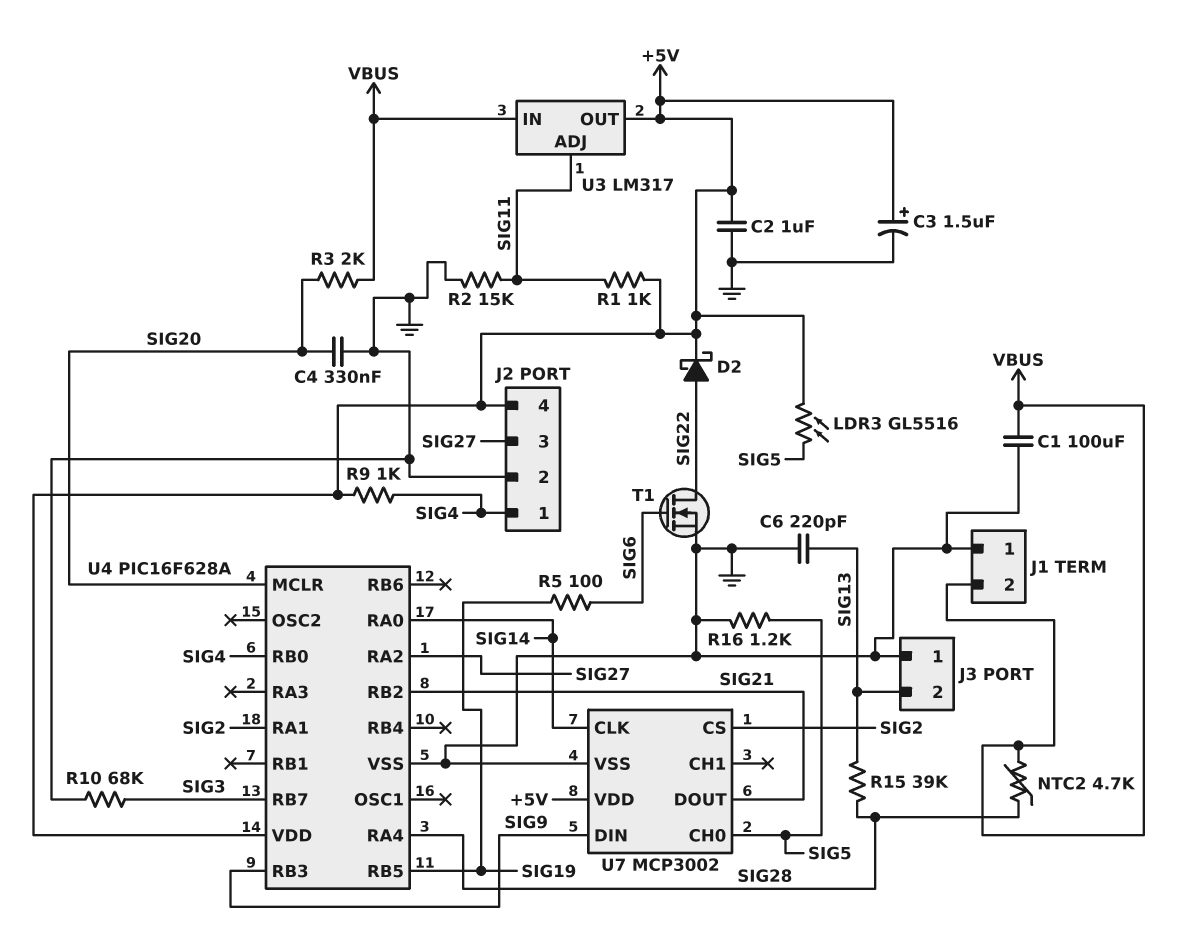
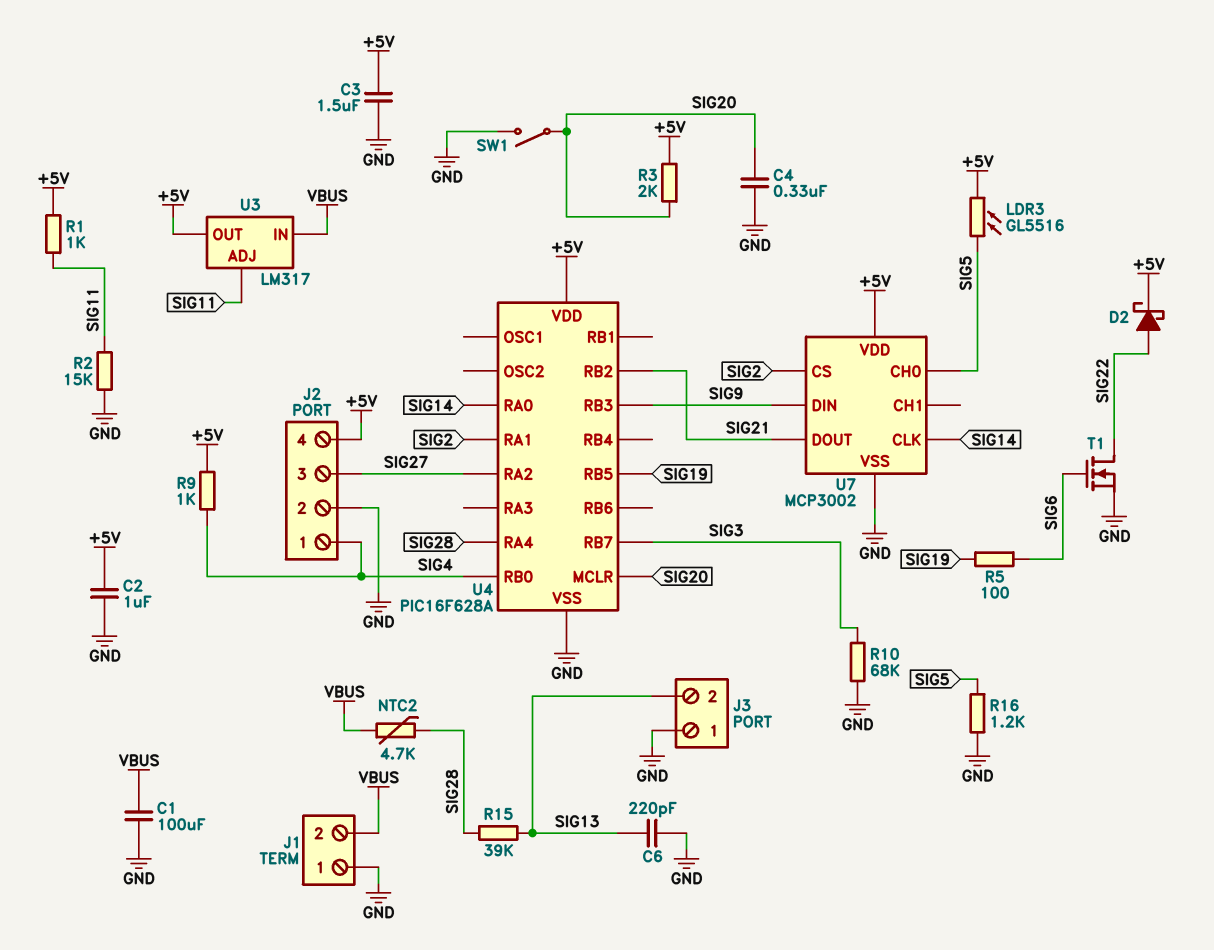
C3: 1.5uF (plus +5V, minus GND) -> 1.5uF (+5V, GND)
R3: 2k (SIG20, VBUS) -> 2k (+5V, SIG20)
SW1: none -> switch (GND, SIG20)

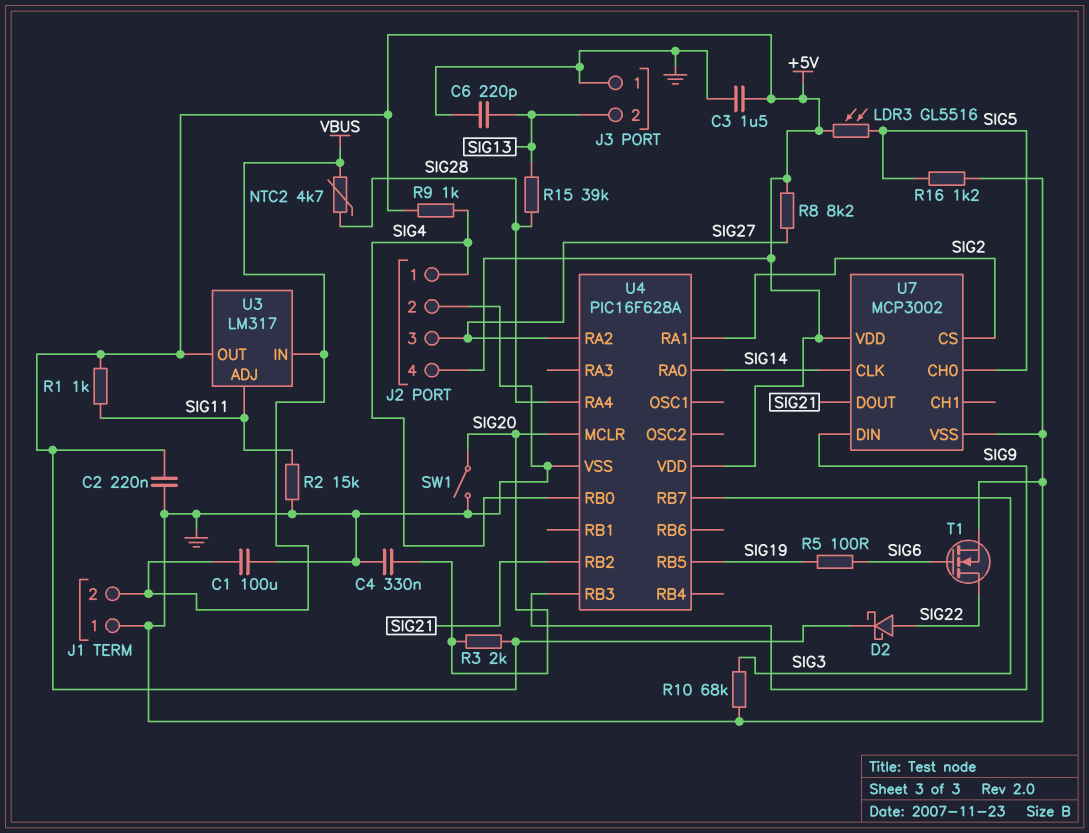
C2: 1uF (+5V, GND) -> 220nF (+5V, GND)
R8: none -> 8.2k (+5V, SIG27)

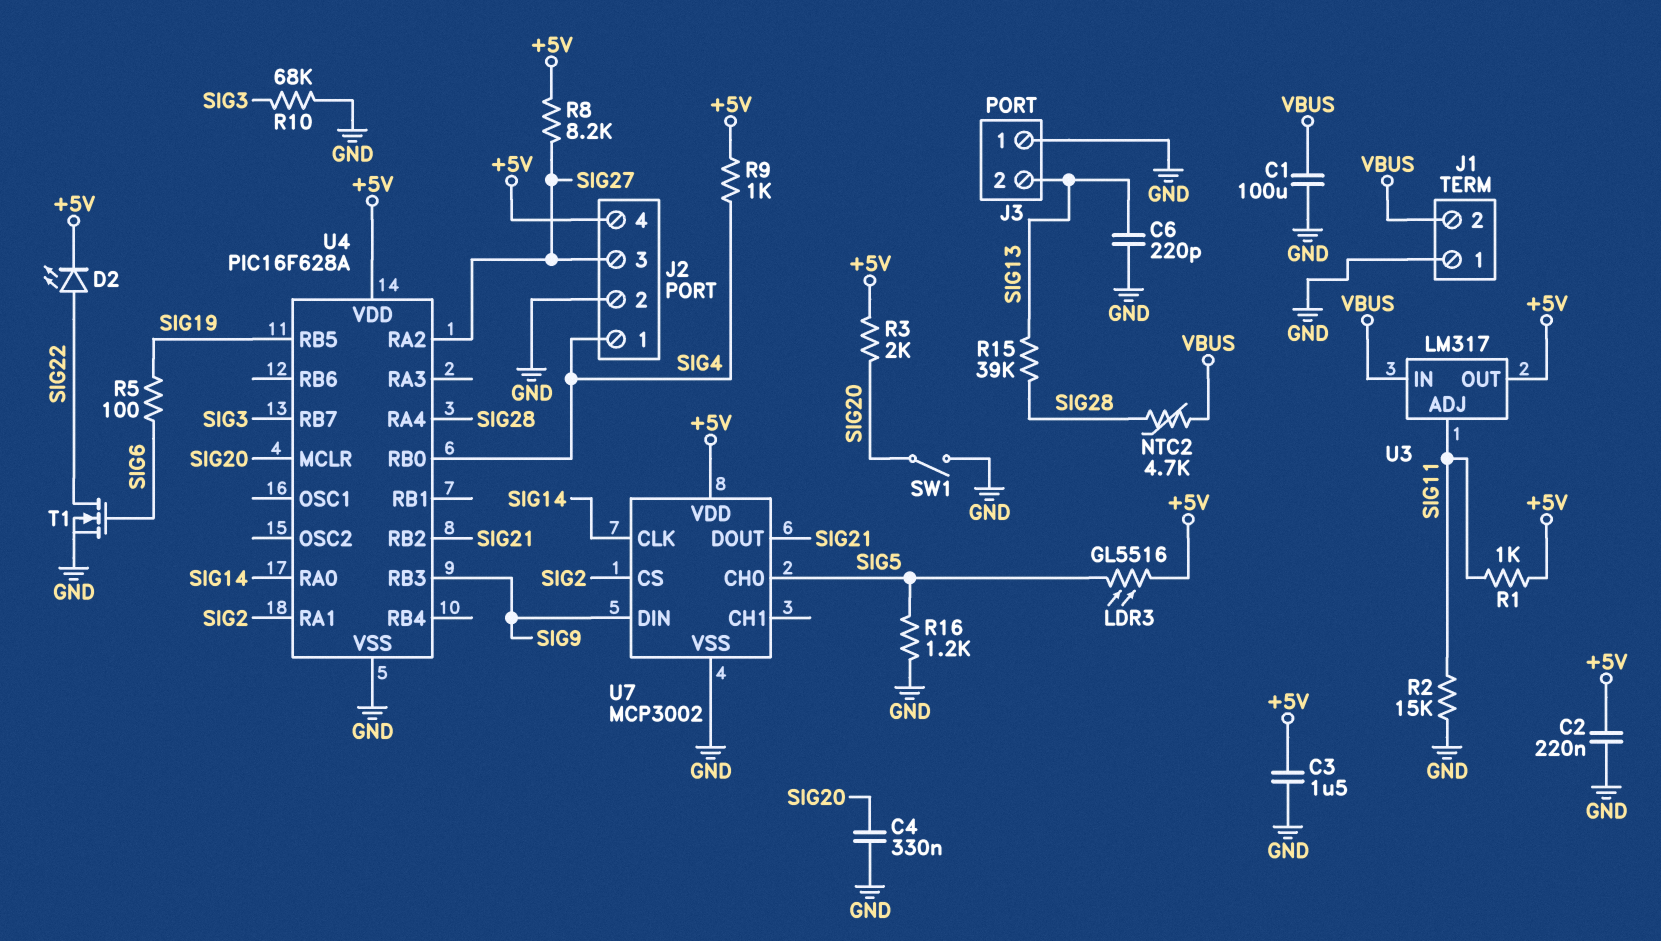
D2: schottky (A SIG22, K +5V) -> LED (A SIG22, K +5V)

